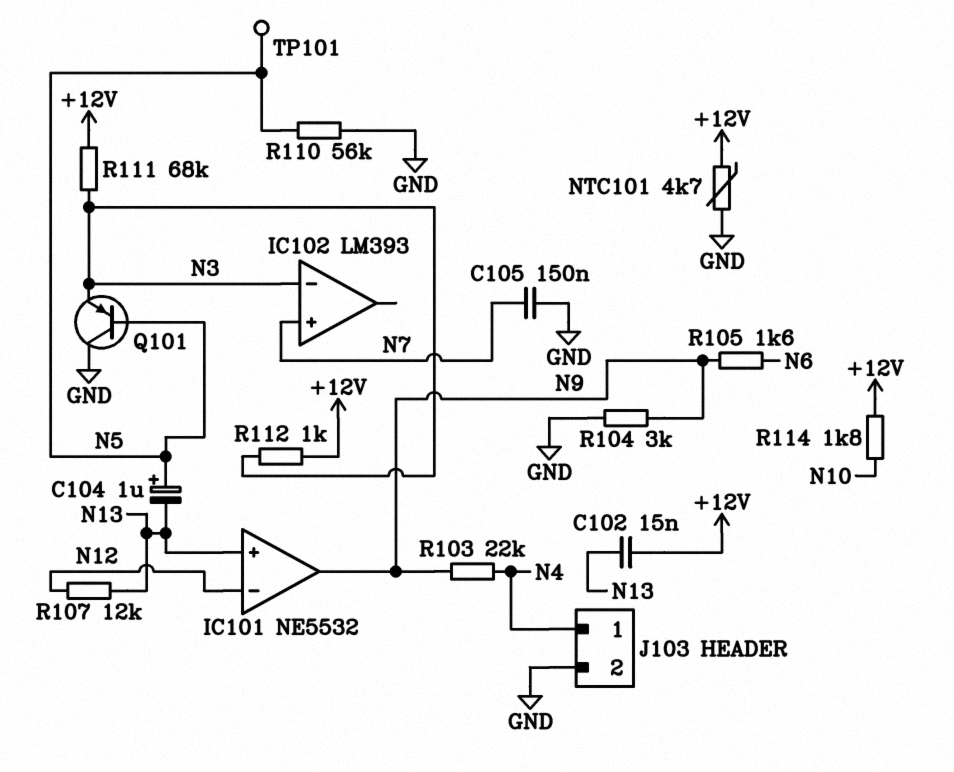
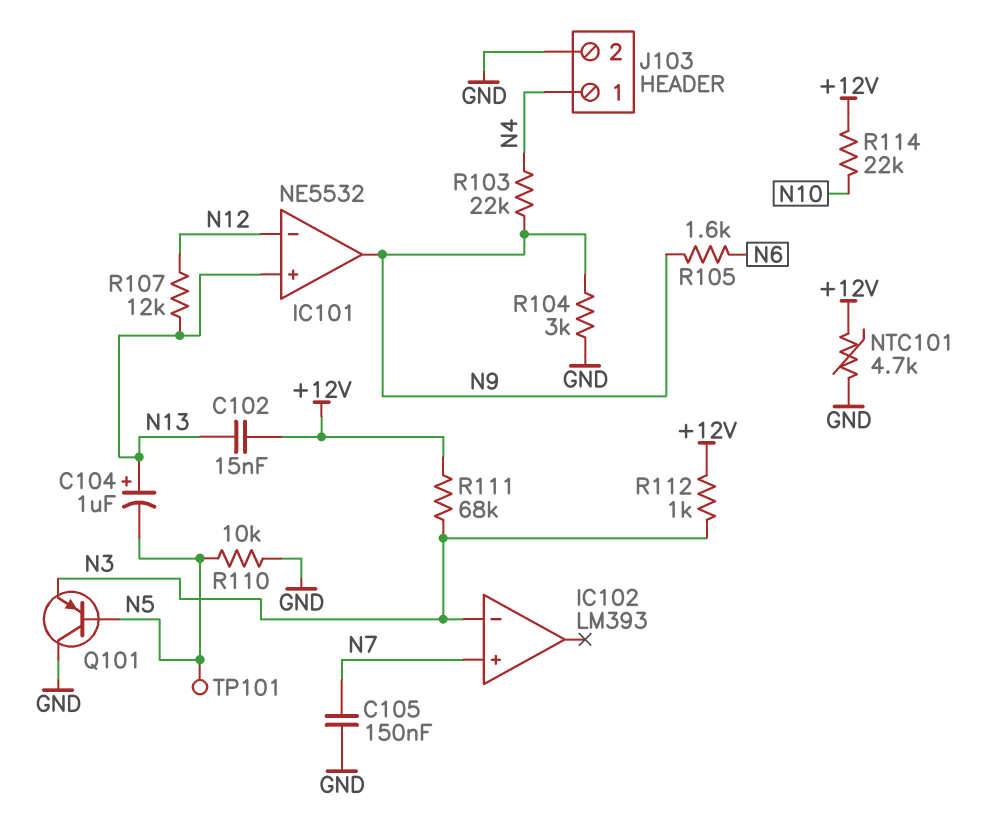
C104: 1uF (plus N5, minus N13) -> 1uF (plus N13, minus N5)
R110: 56k (GND, N5) -> 10k (GND, N5)
R114: 1.8k (+12V, N10) -> 22k (+12V, N10)

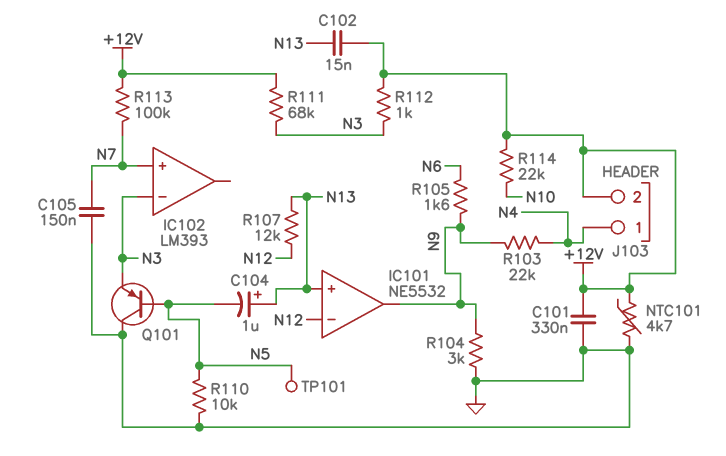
C101: none -> 330nF (+12V, GND)
J103 pin 2: GND -> +12V
R113: none -> 100k (+12V, N7)

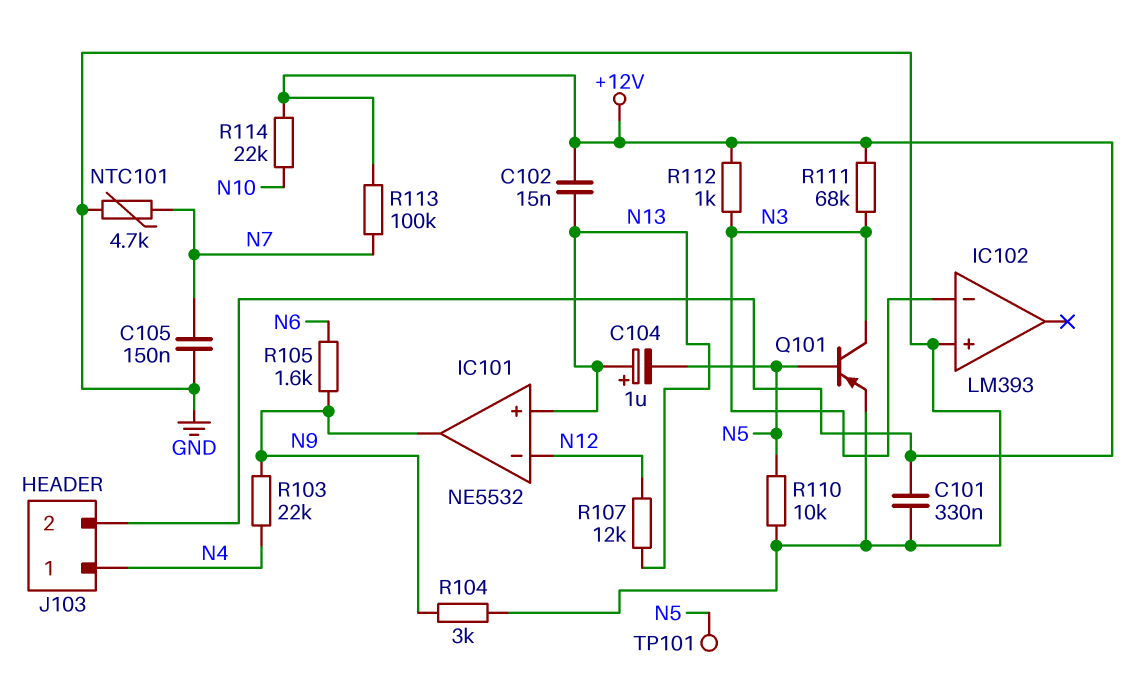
IC102 pin in+: N7 -> GND
NTC101: 4.7k (+12V, GND) -> 4.7k (GND, N7)
Q101: PNP (B N5, C GND, E N3) -> PNP (B N5, C N3, E GND)

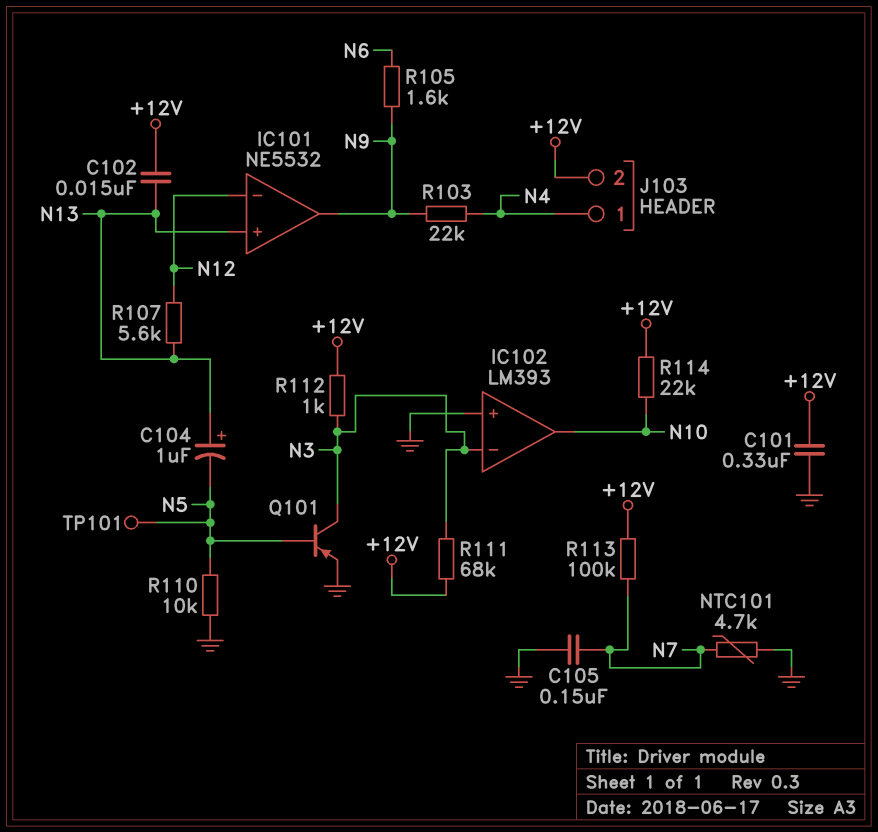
IC102 pin out: none -> N10
R104: 3k (GND, N9) -> none
R107: 12k (N12, N13) -> 5.6k (N12, N13)

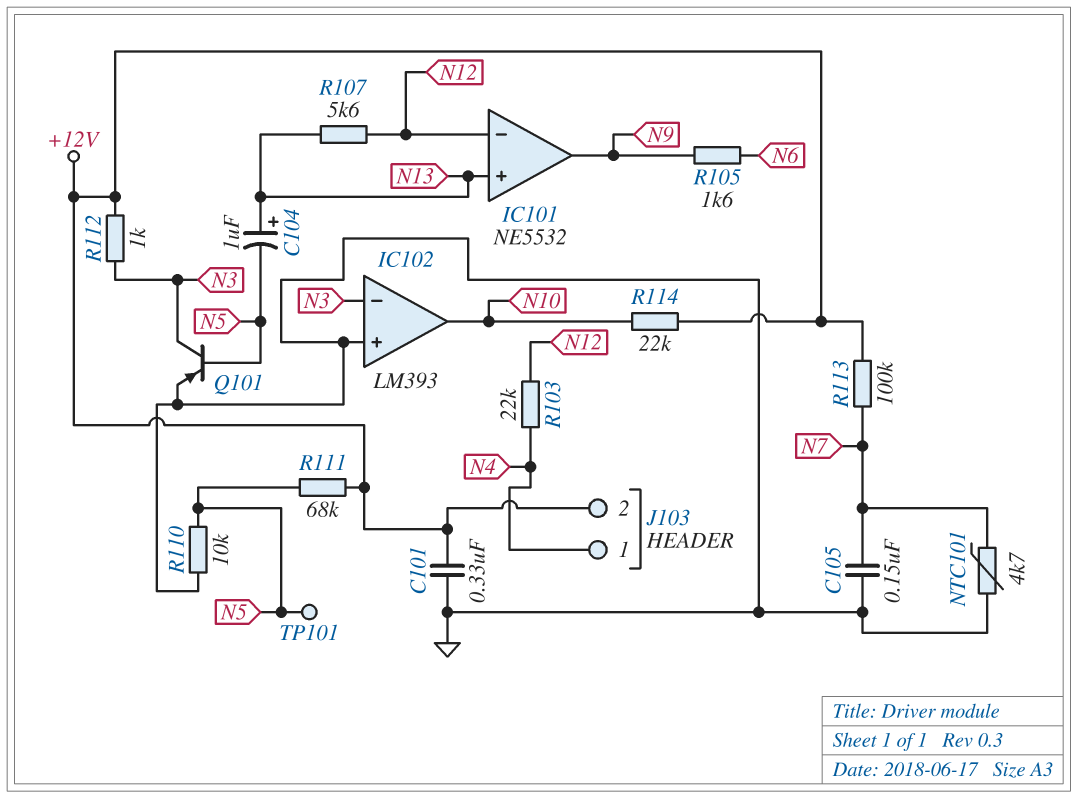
C102: 15nF (+12V, N13) -> none
R103: 22k (N4, N9) -> 22k (N4, N12)
R111: 68k (+12V, N3) -> 68k (+12V, N5)

